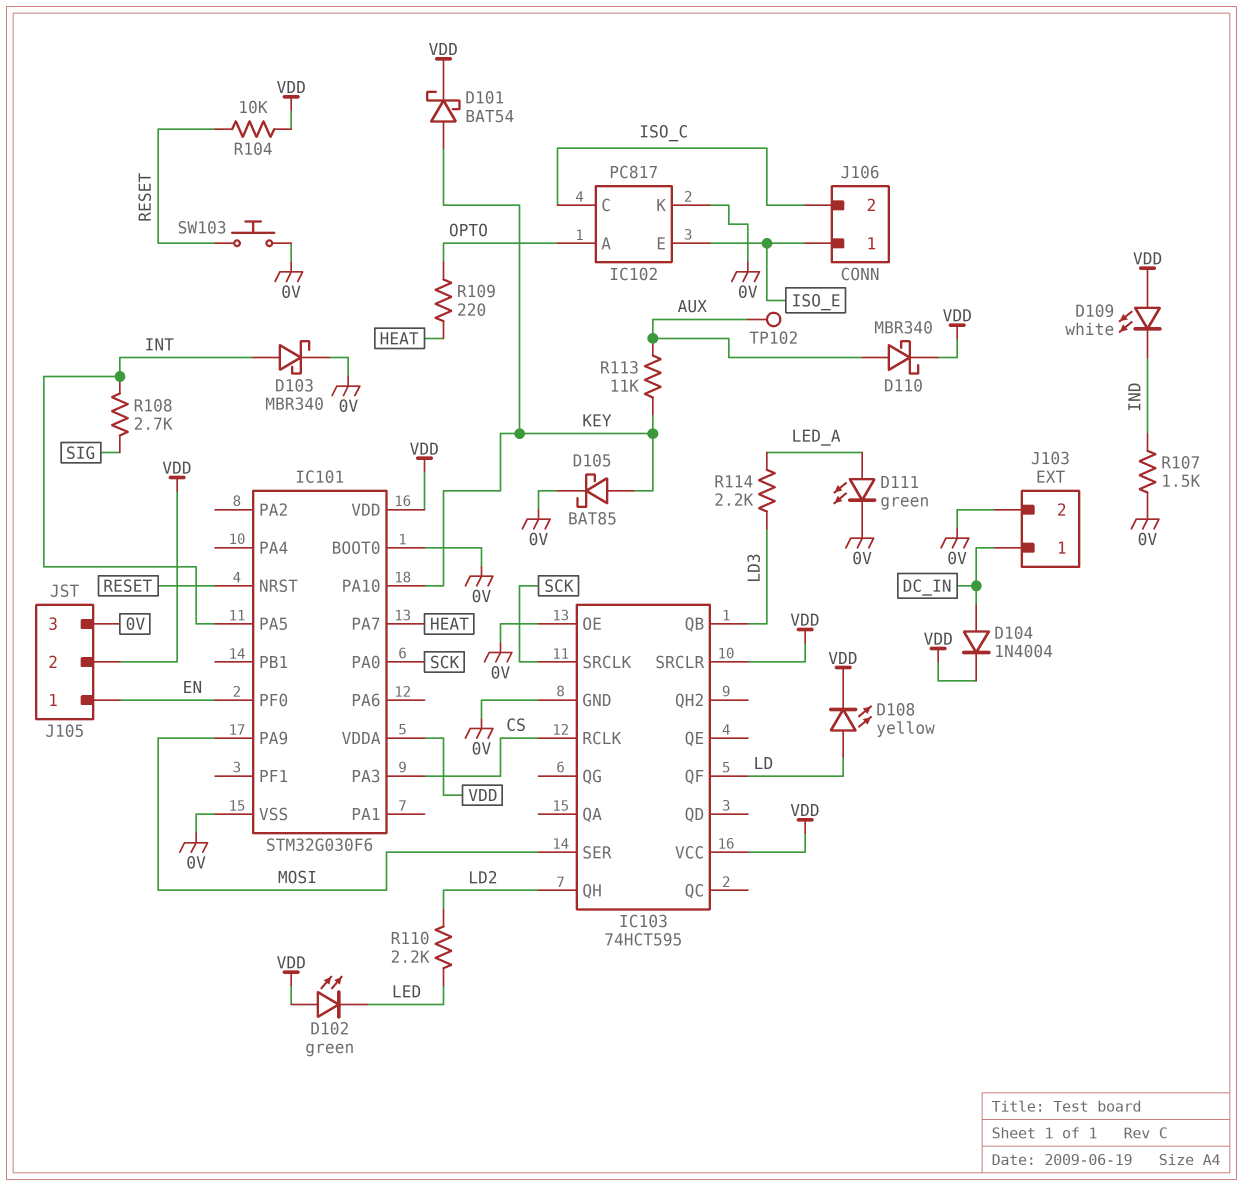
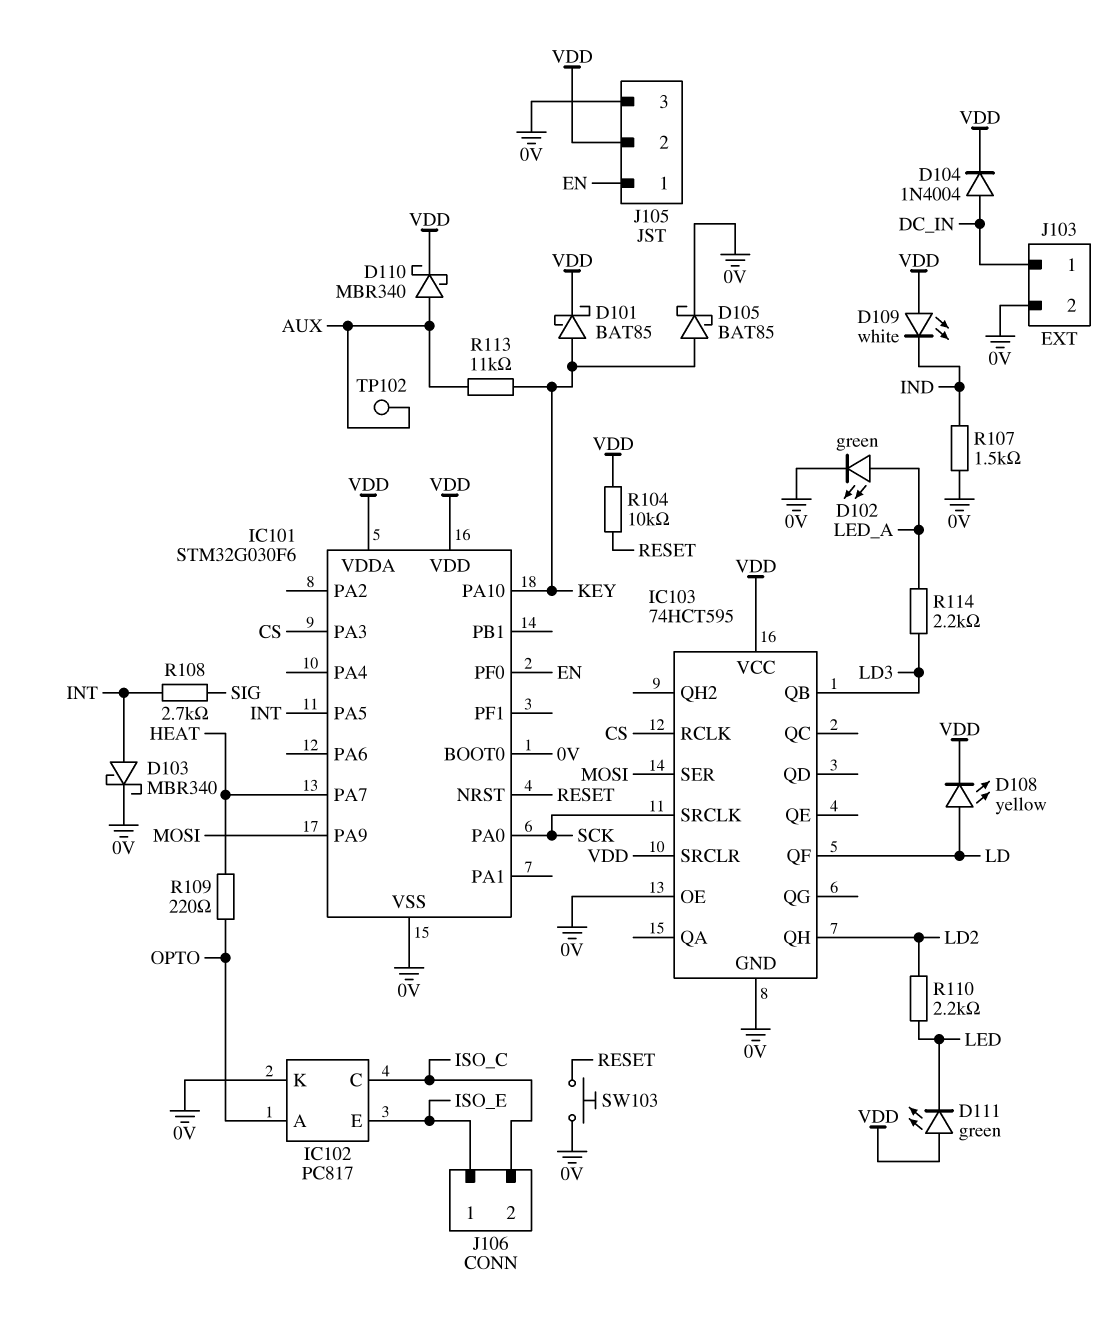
D101: schottky BAT54 (A KEY, K VDD) -> schottky BAT85 (A KEY, K VDD)
D102: LED green (A VDD, K LED) -> LED green (A LED_A, K 0V)
D111: LED green (A LED_A, K 0V) -> LED green (A VDD, K LED)

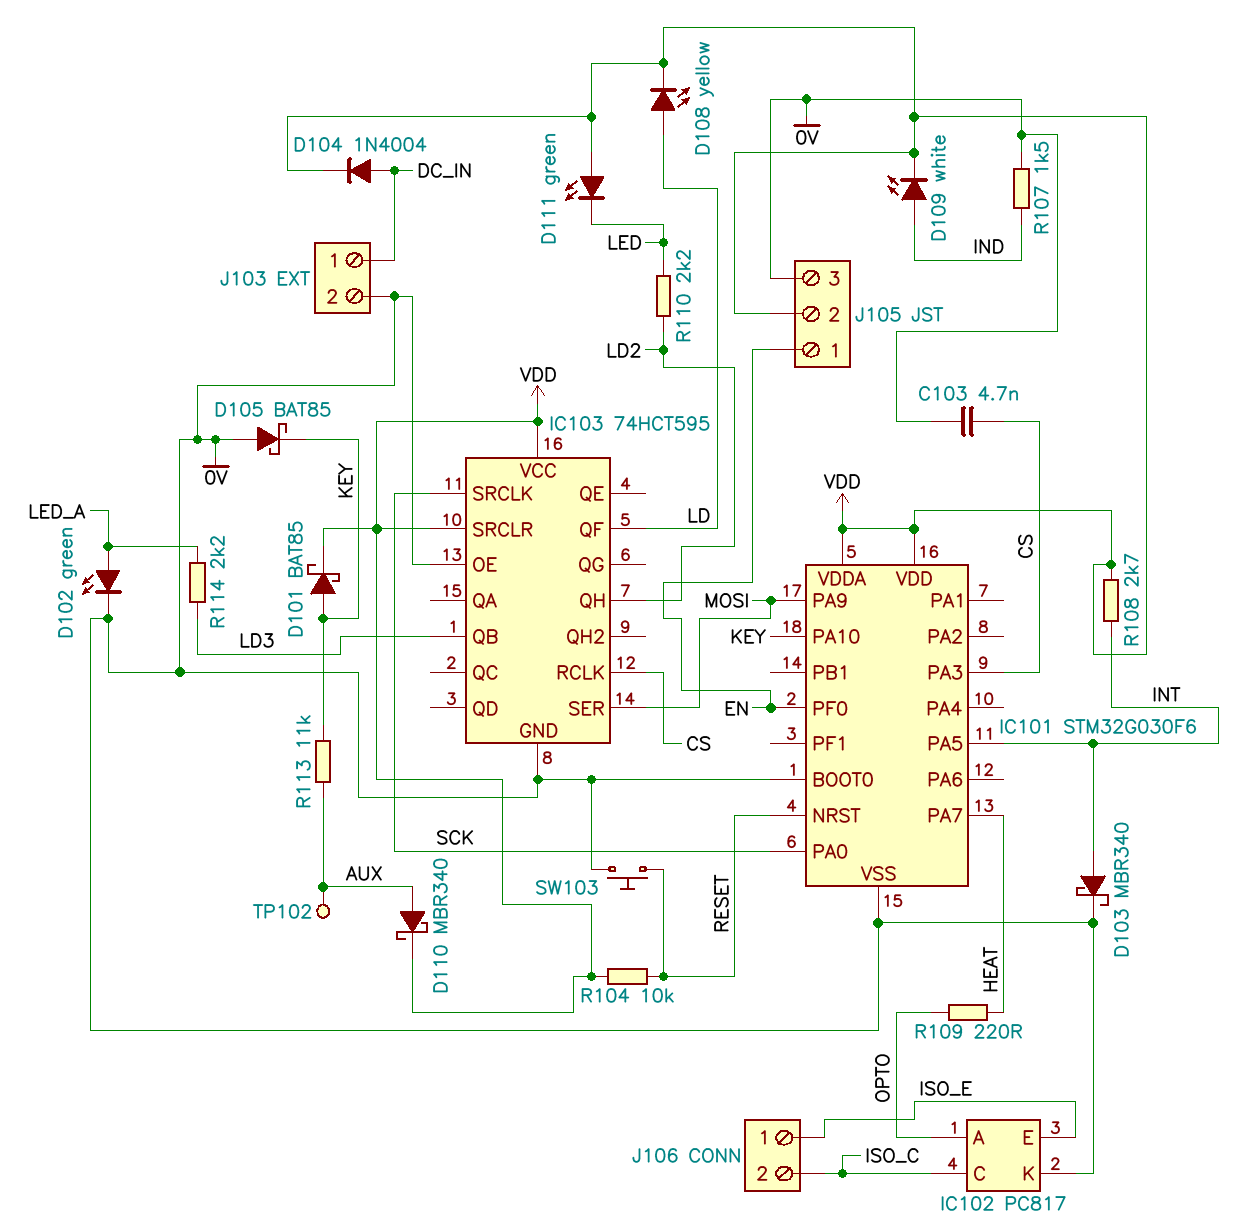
C103: none -> 4.7nF (0V, CS)
D105: schottky BAT85 (A KEY, K 0V) -> schottky BAT85 (A 0V, K KEY)
D109: LED white (A VDD, K IND) -> LED white (A IND, K VDD)
R108: 2.7k (INT, SIG) -> 2.7k (INT, VDD)

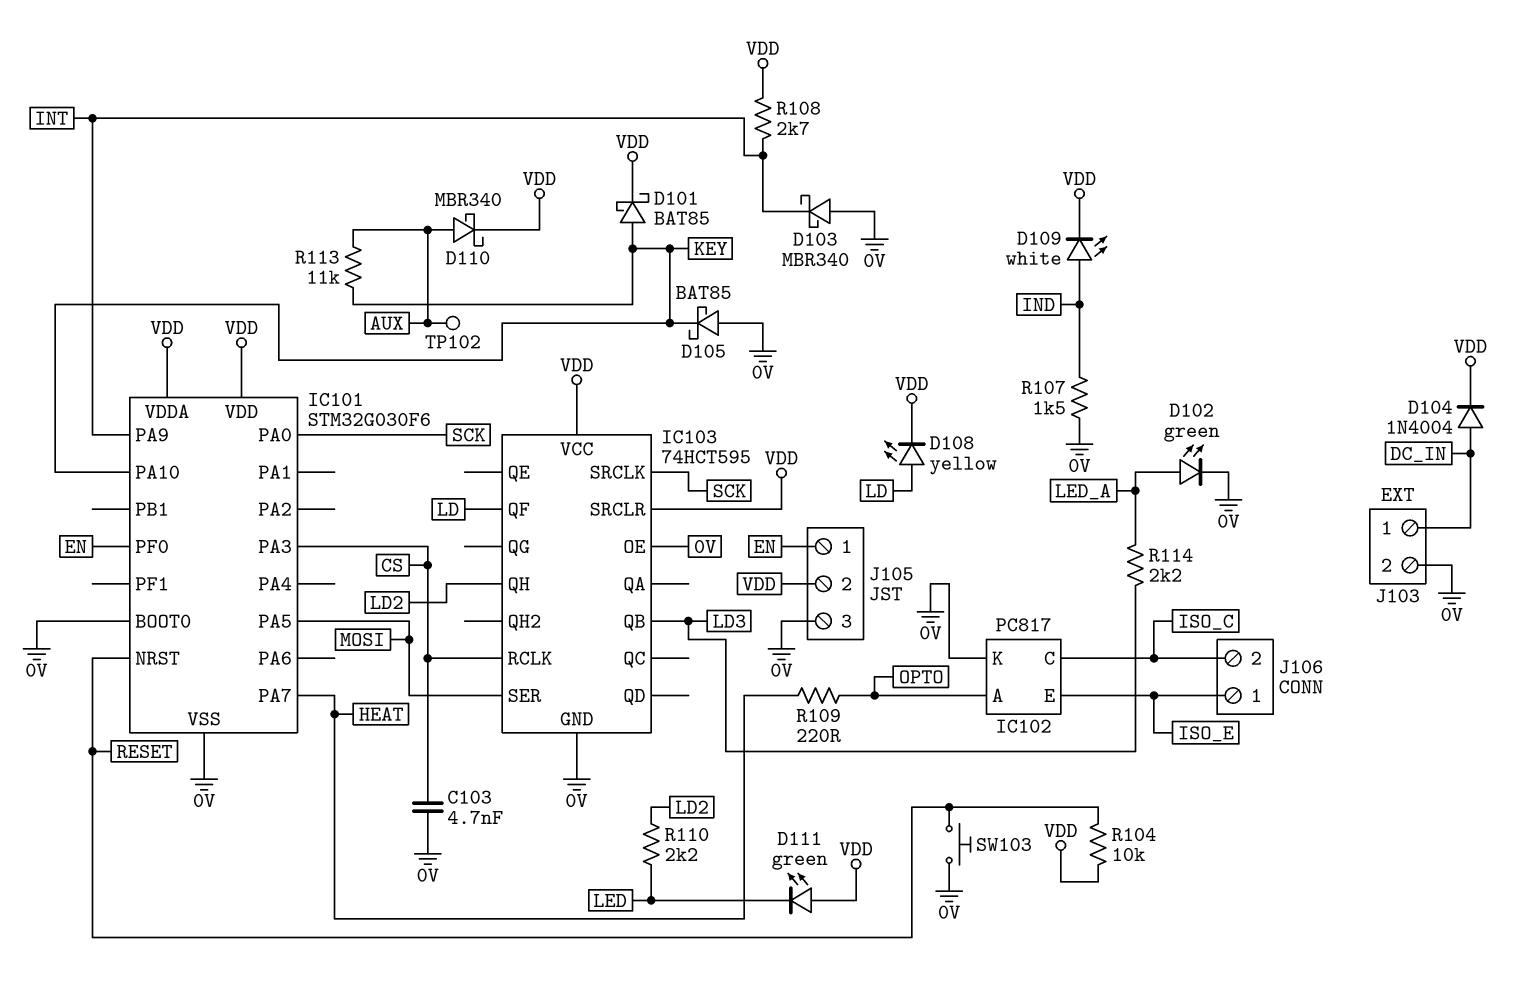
D103: schottky MBR340 (A INT, K 0V) -> schottky MBR340 (A 0V, K INT)
IC101 pin PA5: INT -> MOSI
IC101 pin PA9: MOSI -> INT

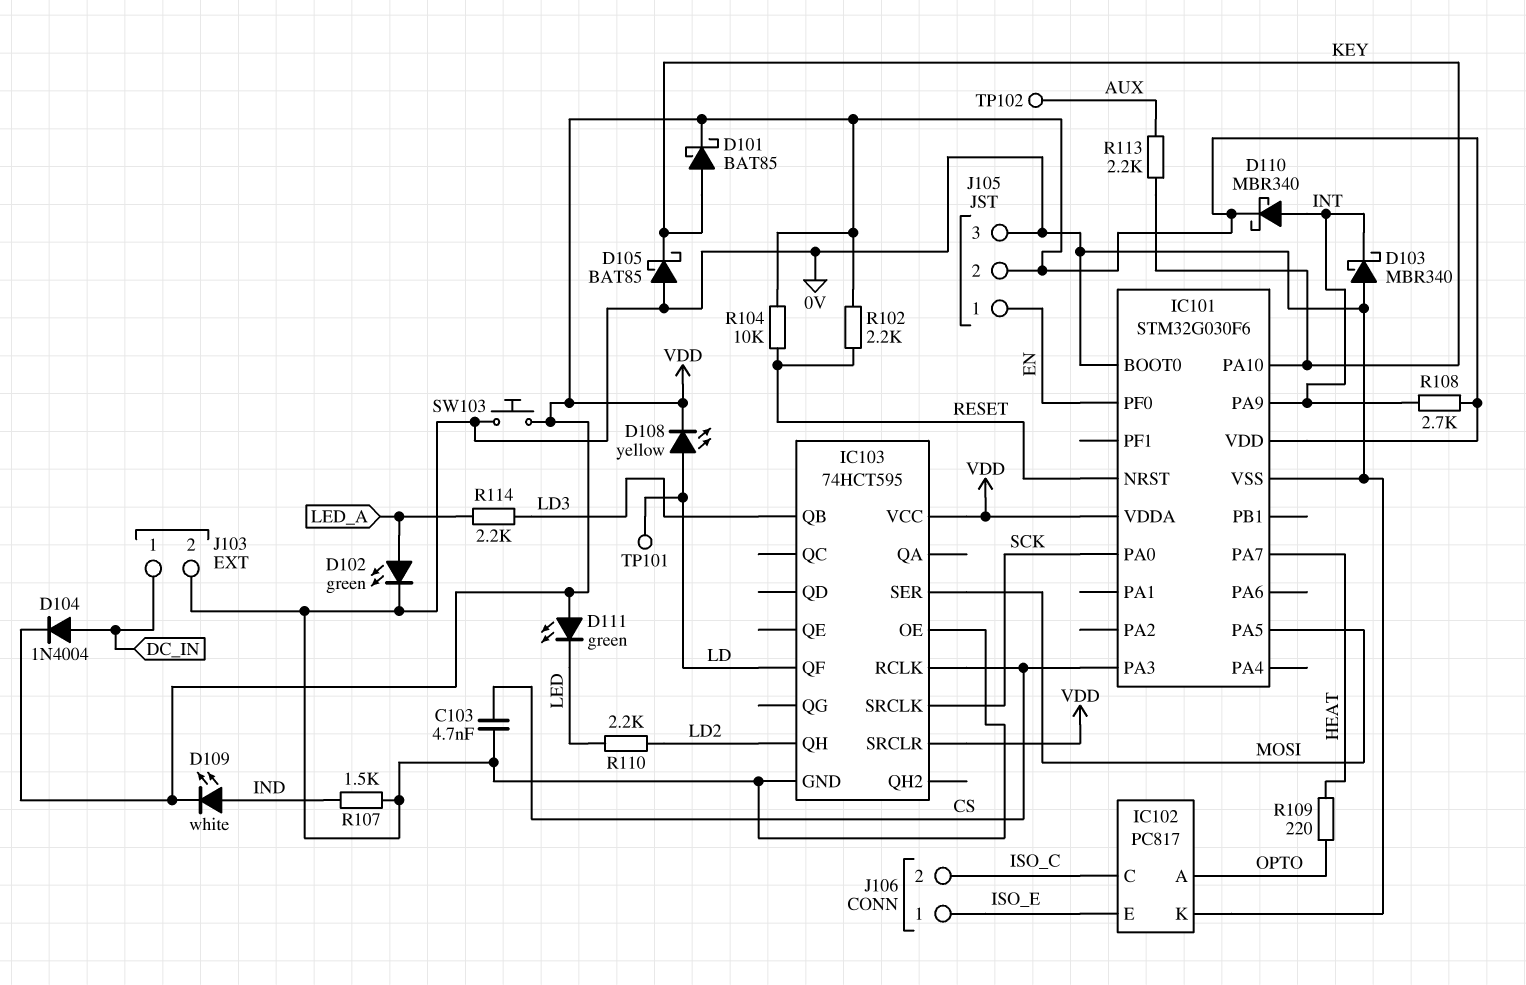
D110: schottky MBR340 (A AUX, K VDD) -> schottky MBR340 (A INT, K VDD)
R102: none -> 2.2k (RESET, VDD)
R113: 11k (AUX, KEY) -> 2.2k (AUX, KEY)
SW103: button (0V, RESET) -> button (0V, VDD)
TP101: none -> test point (LD)

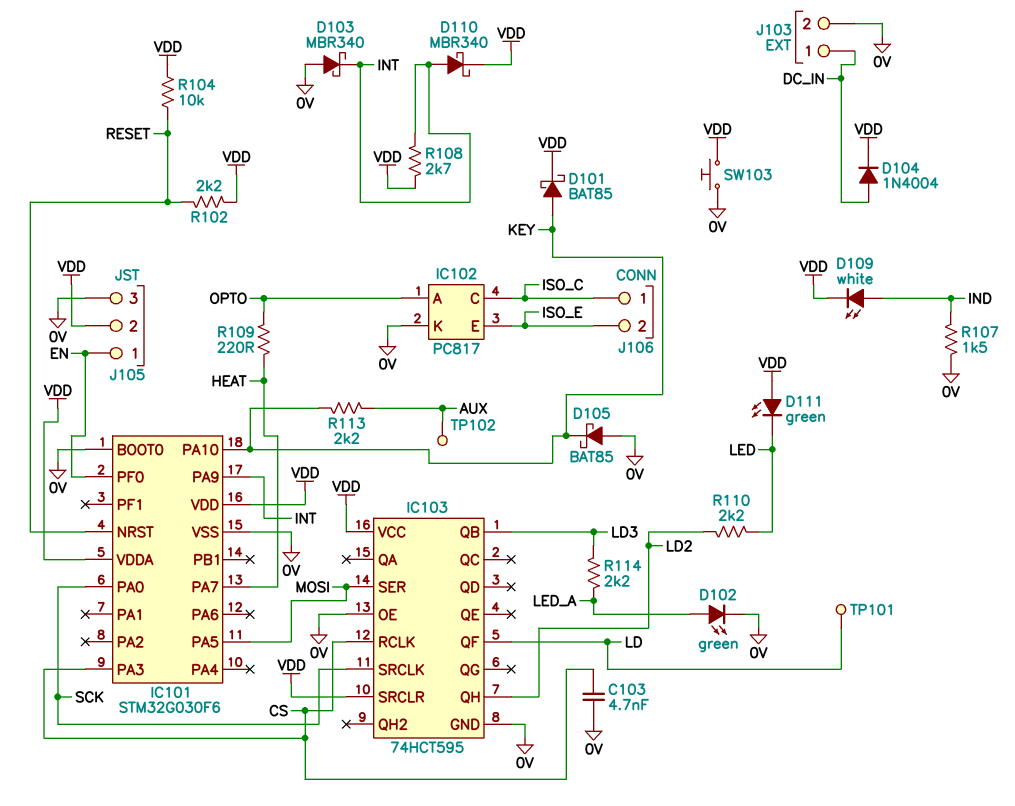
D108: LED yellow (A LD, K VDD) -> none
J106 pin 1: ISO_E -> ISO_C
J106 pin 2: ISO_C -> ISO_E

